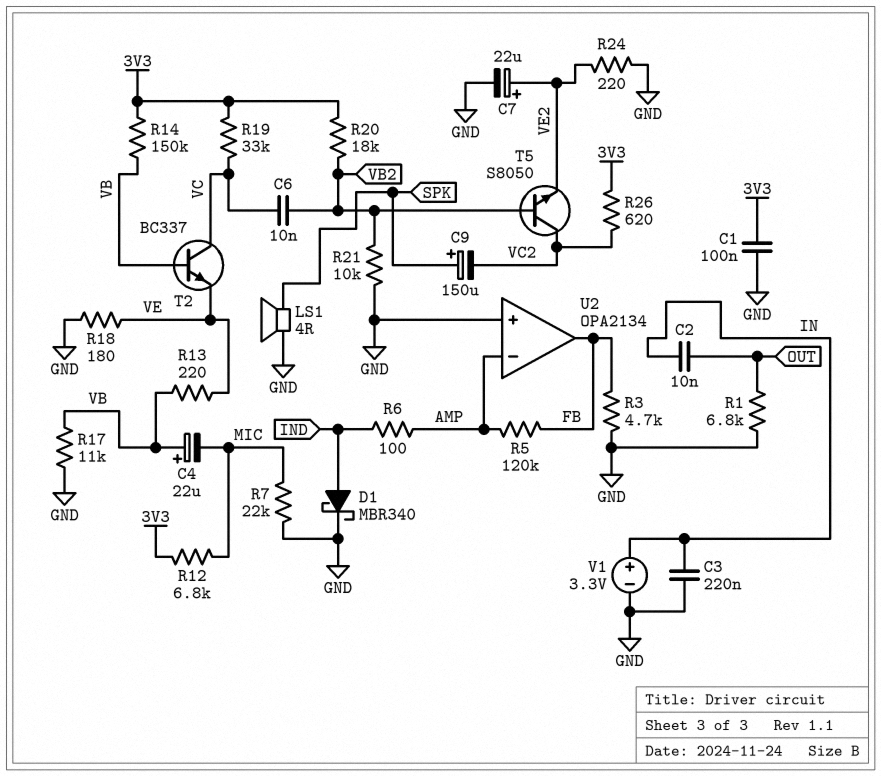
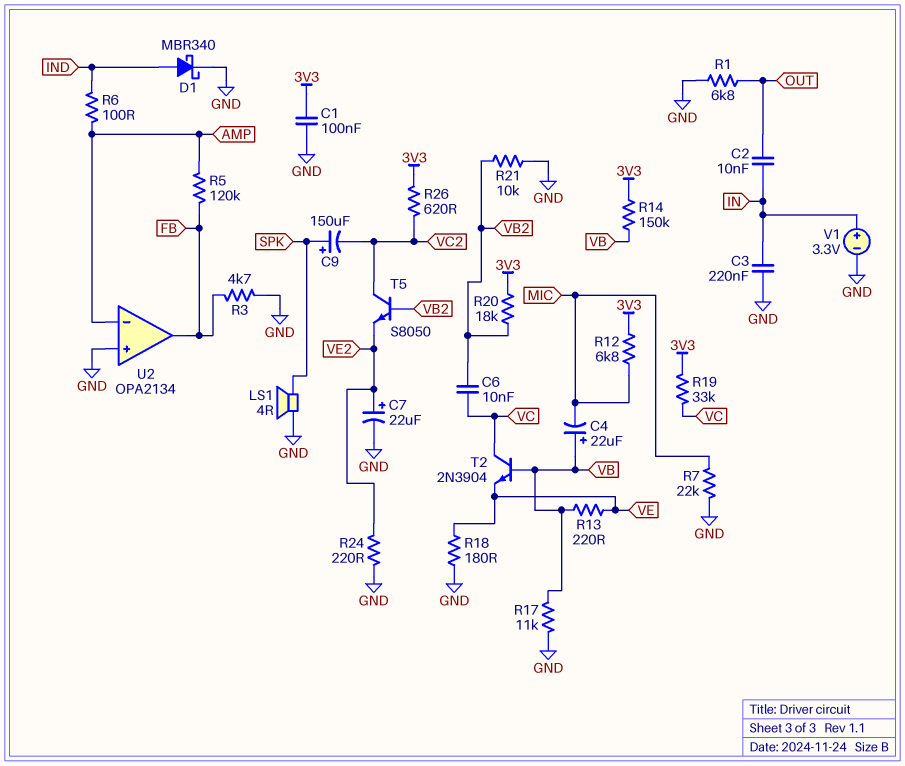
T2: NPN BC337 (B VB, C VC, E VE) -> NPN 2N3904 (B VB, C VC, E VE)

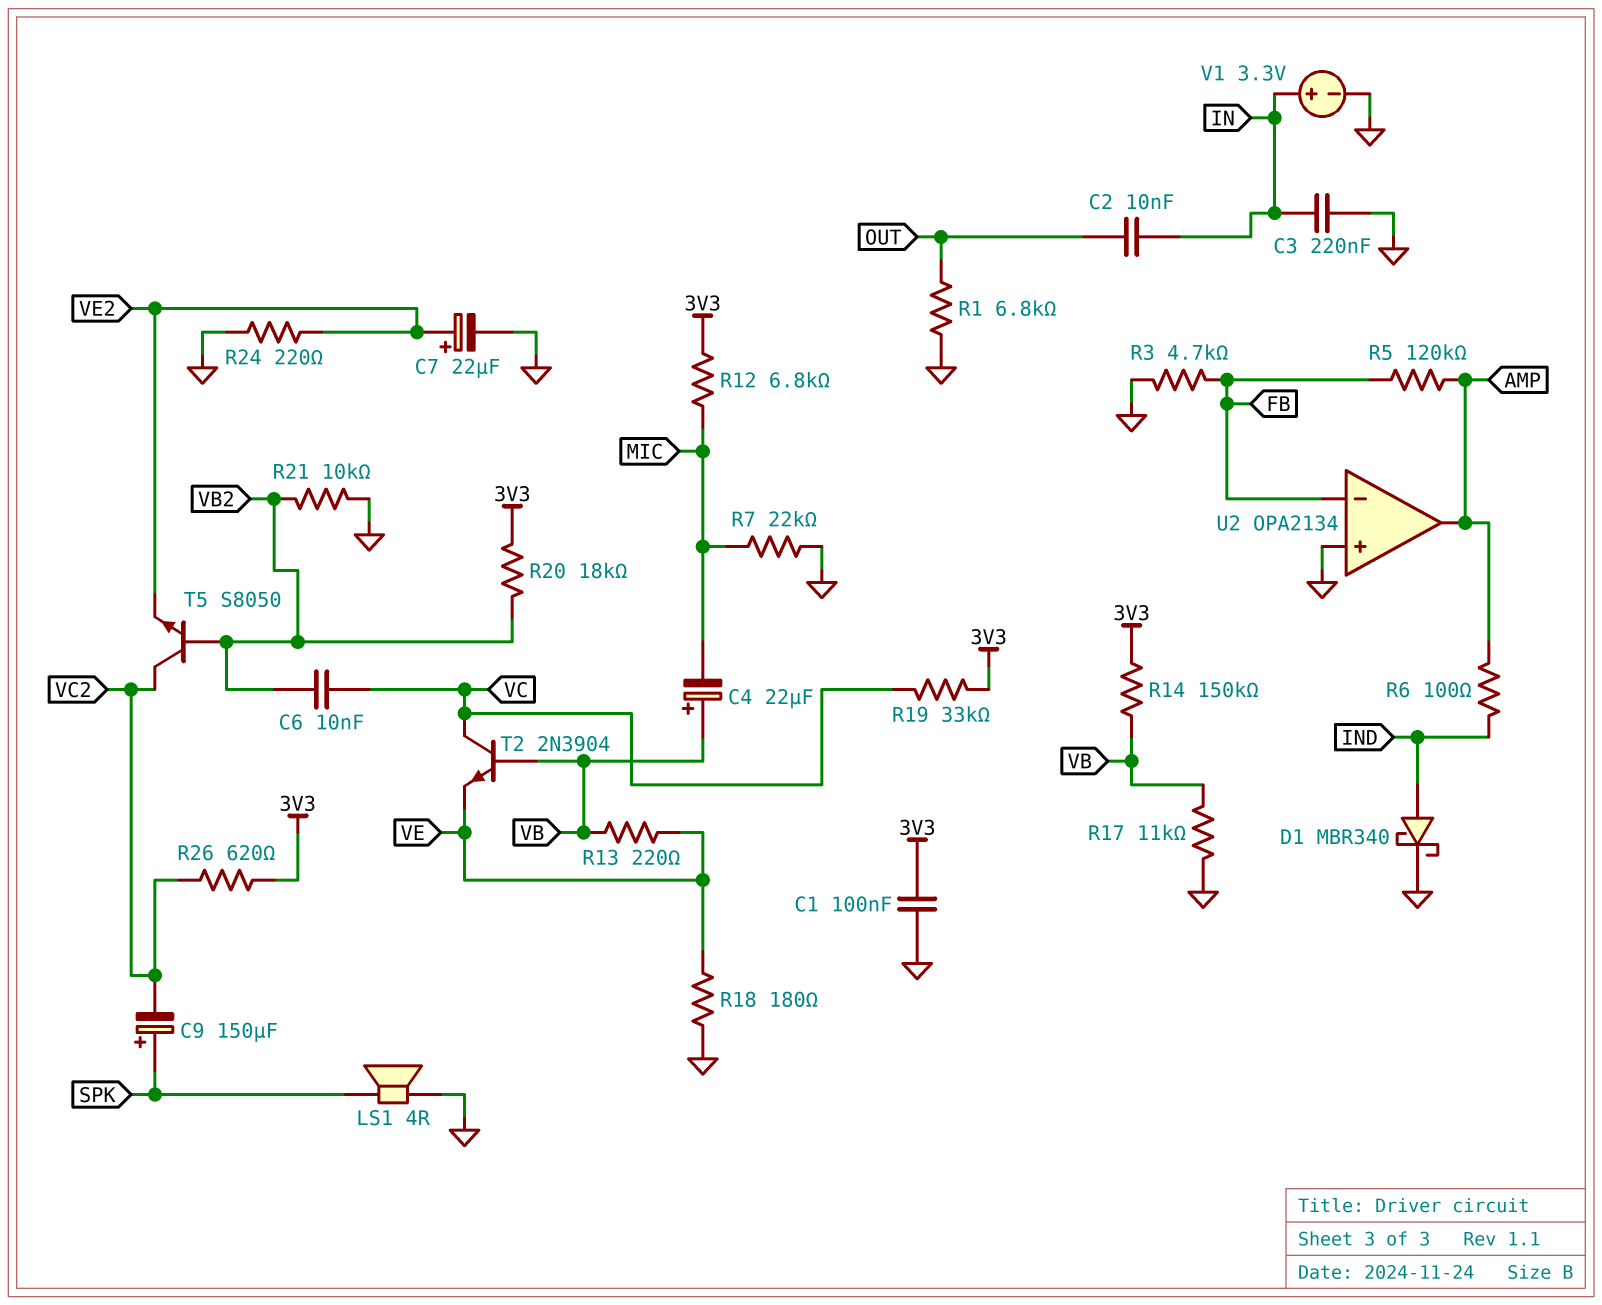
U2 pin in-: AMP -> FB
U2 pin out: FB -> AMP

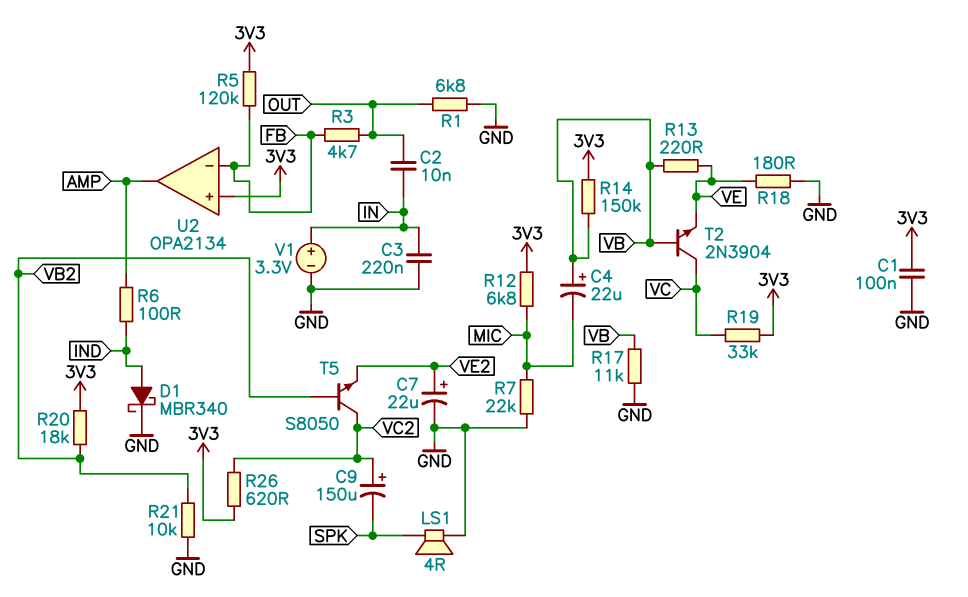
C6: 10nF (VB2, VC) -> none
C9: 150uF (plus SPK, minus VC2) -> 150uF (plus VC2, minus SPK)
R3: 4.7k (FB, GND) -> 4.7k (FB, OUT)
R5: 120k (AMP, FB) -> 120k (3V3, FB)
R24: 220 (GND, VE2) -> none
U2 pin in+: GND -> 3V3

